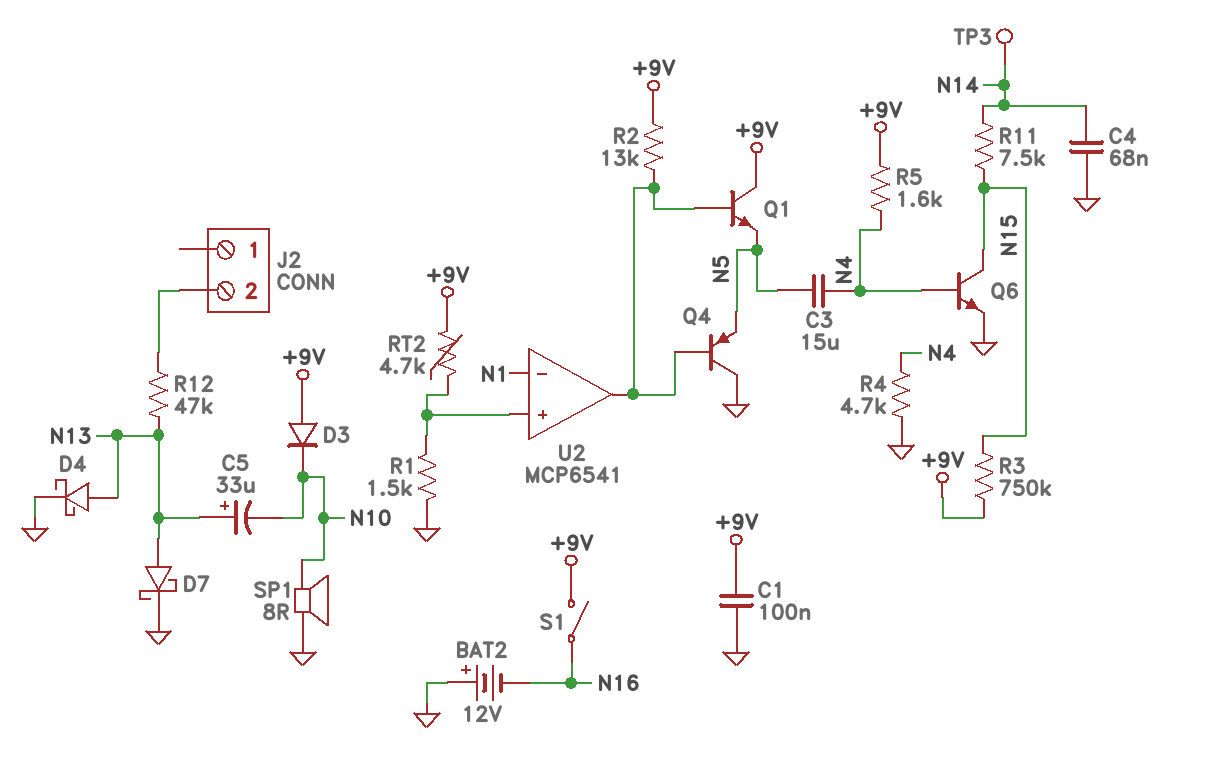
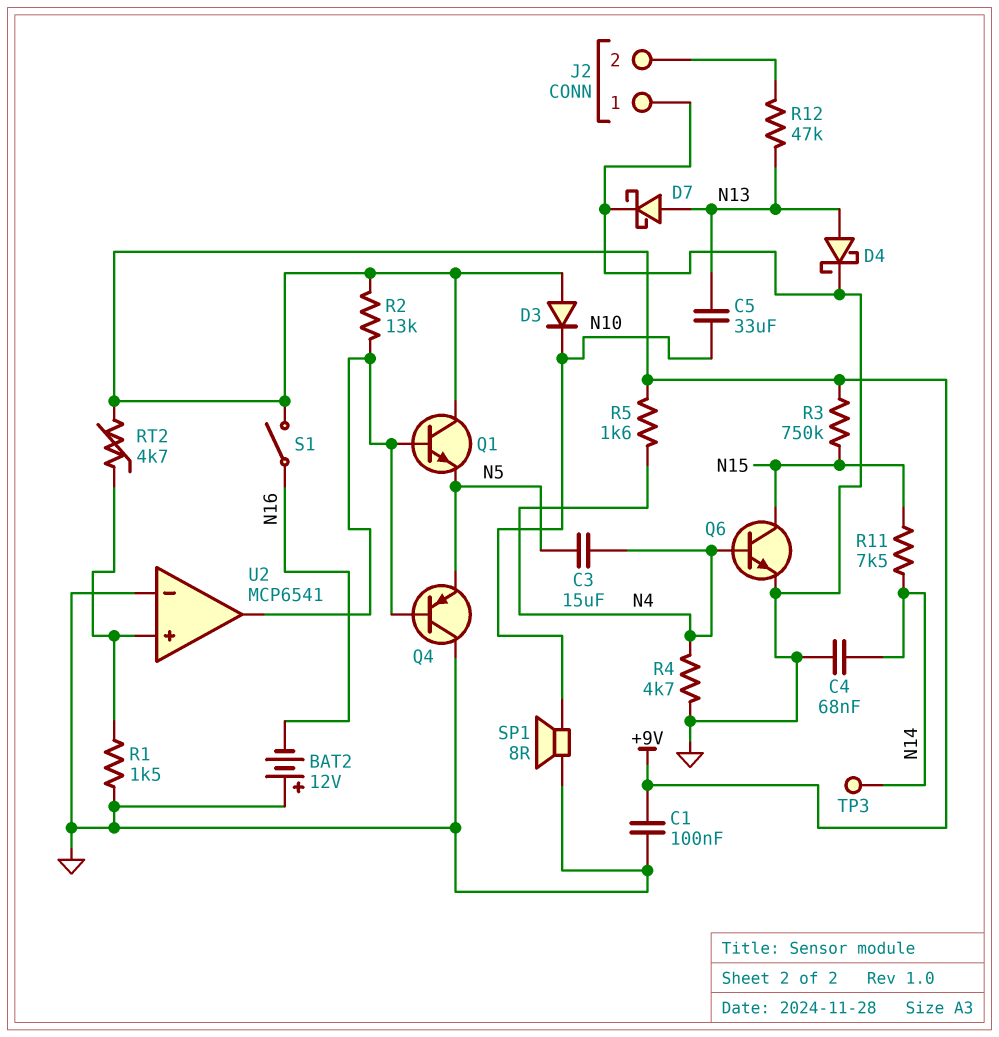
C5: 33uF (plus N13, minus N10) -> 33uF (N10, N13)
J2 pin 1: none -> GND
U2 pin in-: N1 -> GND

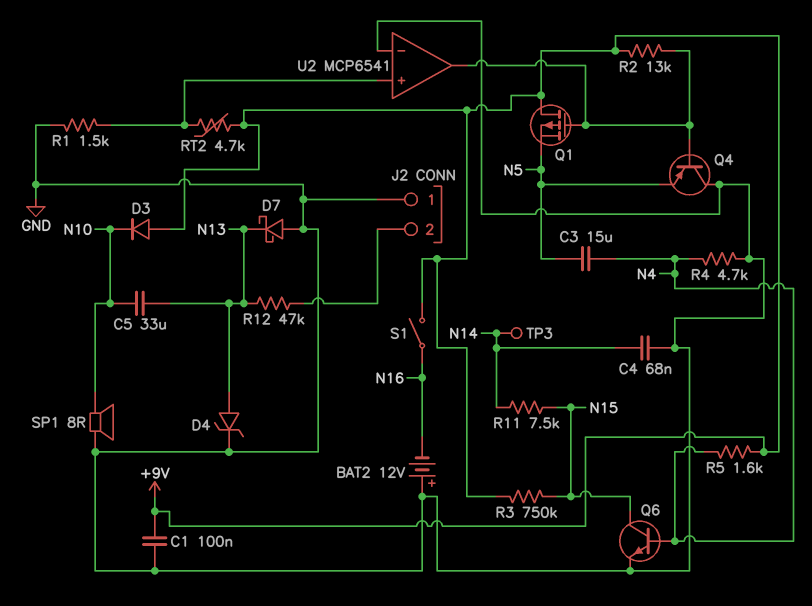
D4: schottky (A N13, K GND) -> zener (A N13, K GND)
D7: schottky (A N13, K GND) -> schottky (A GND, K N13)
Q1: NPN (B U2/out, C +9V, E N5) -> PMOS (G U2/out, D +9V, S N5)

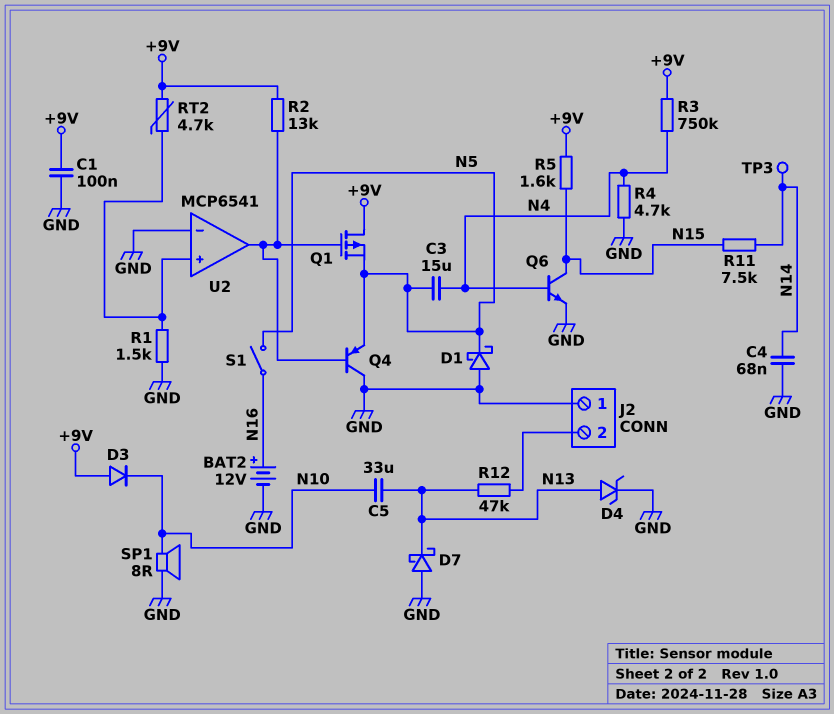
BAT2: 12V (plus GND, minus N16) -> 12V (plus N16, minus GND)
D1: none -> schottky (A GND, K N5)
R3: 750k (+9V, N15) -> 750k (+9V, N4)
R5: 1.6k (+9V, N4) -> 1.6k (+9V, N15)
S1: switch (+9V, N16) -> switch (N5, N16)

